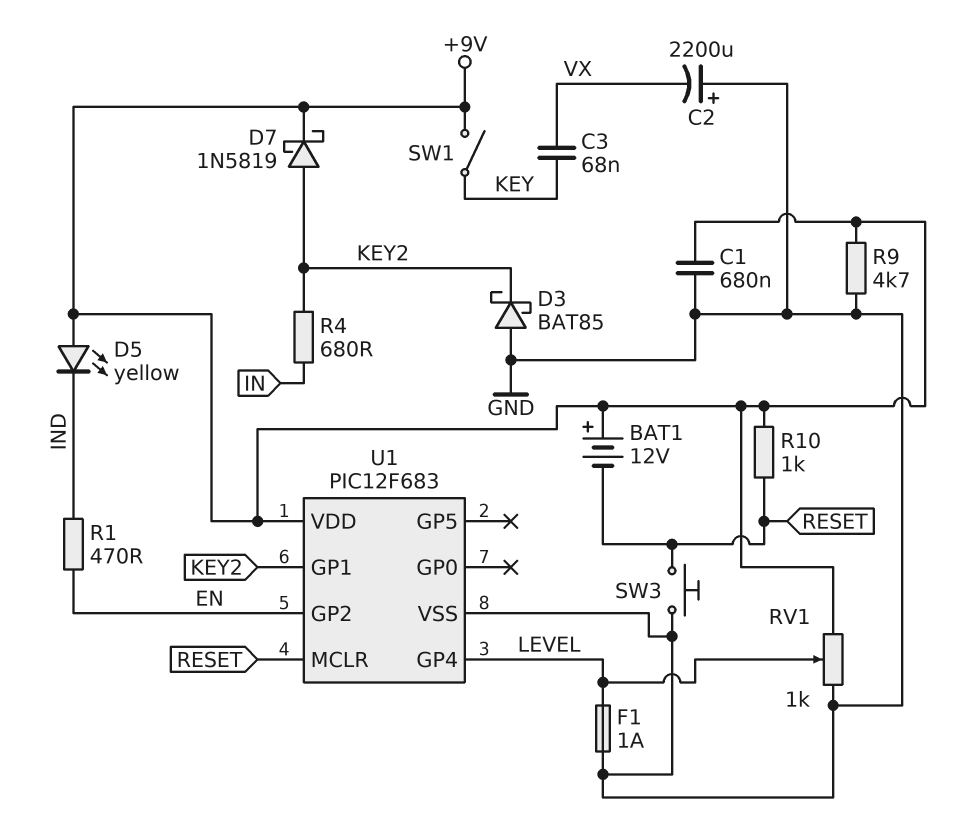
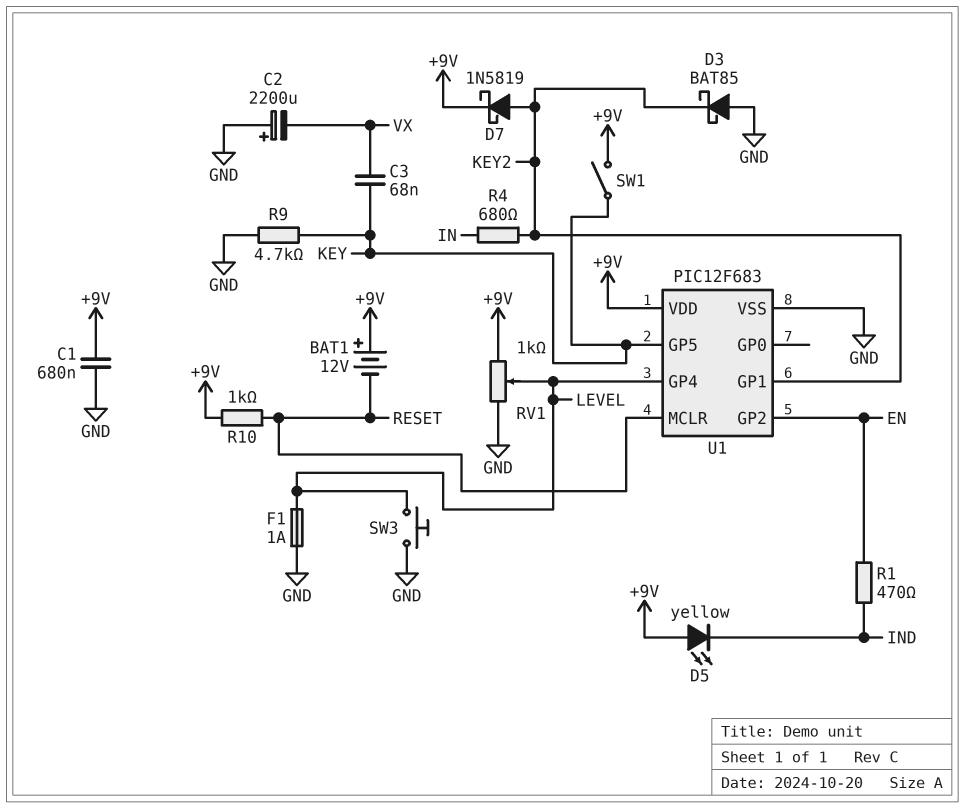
R9: 4.7k (+9V, GND) -> 4.7k (GND, KEY)
SW3: button (GND, RESET) -> button (GND, LEVEL)
U1 pin GP5: none -> KEY

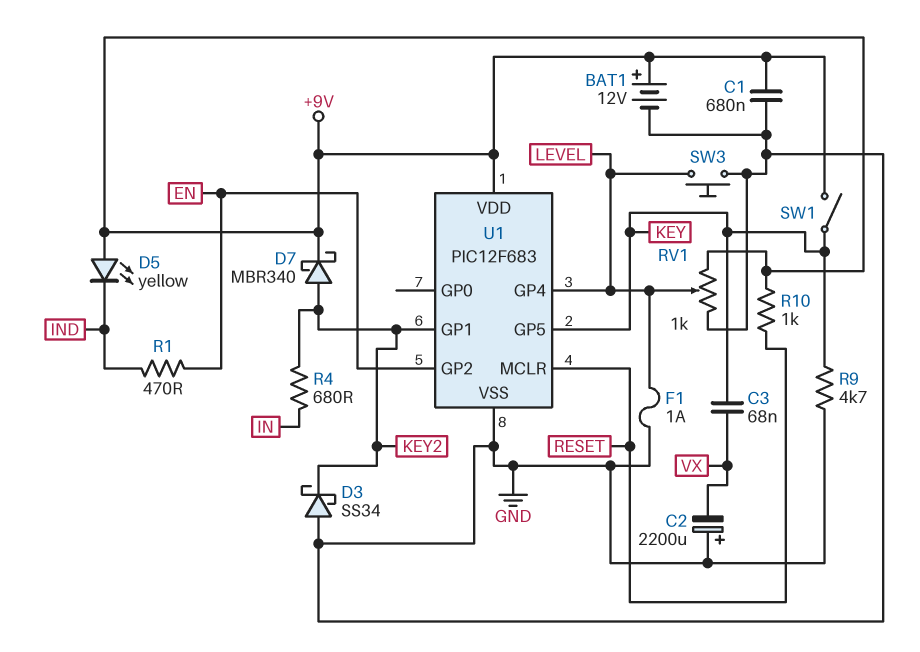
BAT1: 12V (plus +9V, minus RESET) -> 12V (plus +9V, minus GND)
D3: schottky BAT85 (A GND, K KEY2) -> schottky SS34 (A GND, K KEY2)
D7: schottky 1N5819 (A KEY2, K +9V) -> schottky MBR340 (A KEY2, K +9V)

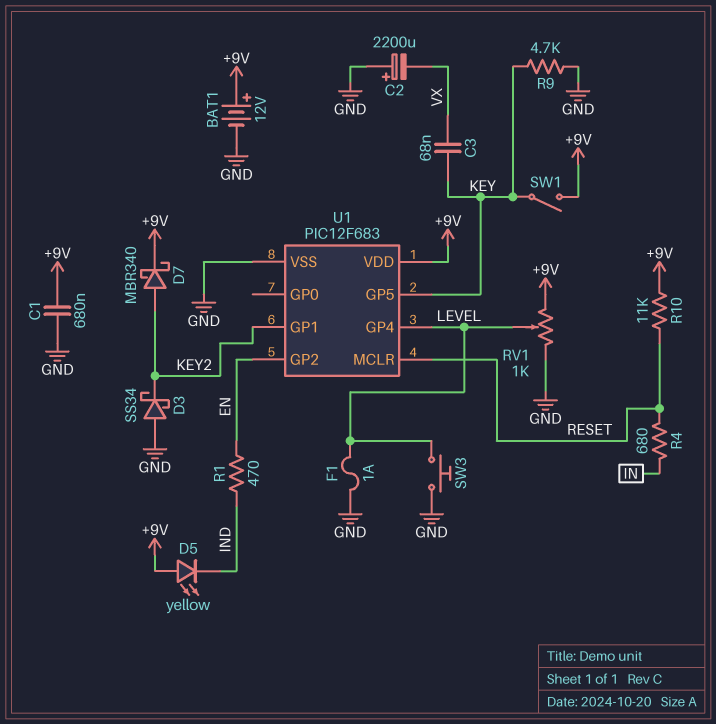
R4: 680 (IN, KEY2) -> 680 (IN, RESET)
R10: 1k (+9V, RESET) -> 11k (+9V, RESET)

